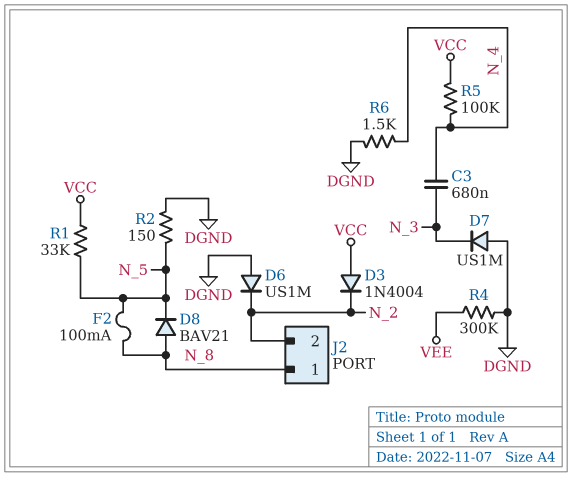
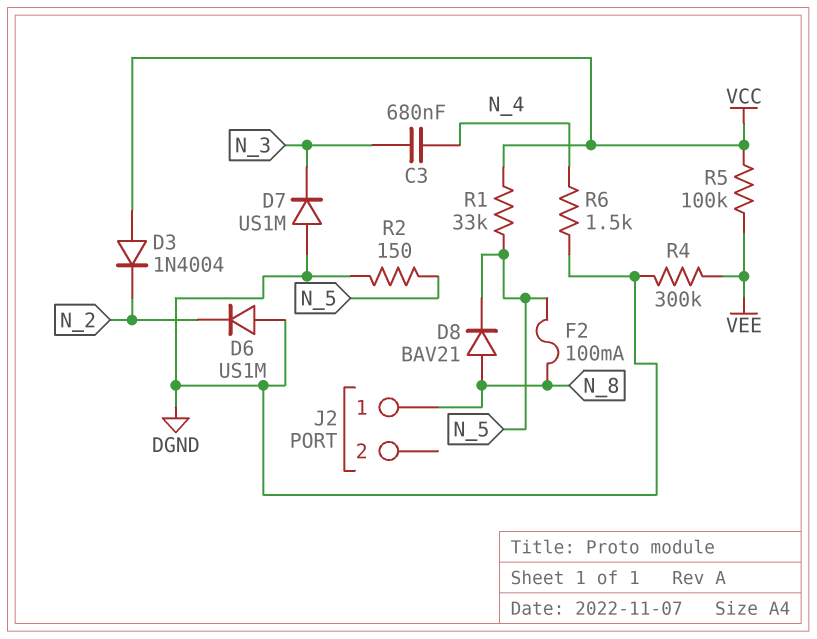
J2 pin 2: N_2 -> none
R5: 100k (N_4, VCC) -> 100k (VCC, VEE)

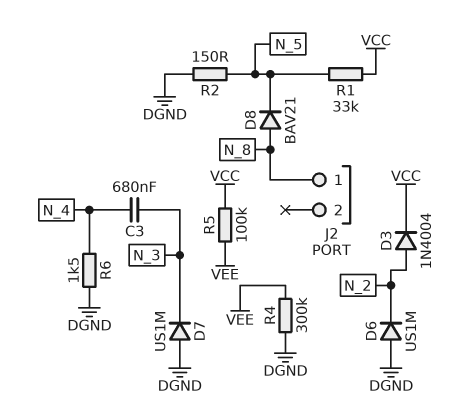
D3: diode 1N4004 (A VCC, K N_2) -> diode 1N4004 (A N_2, K VCC)
F2: 100mA (N_5, N_8) -> none

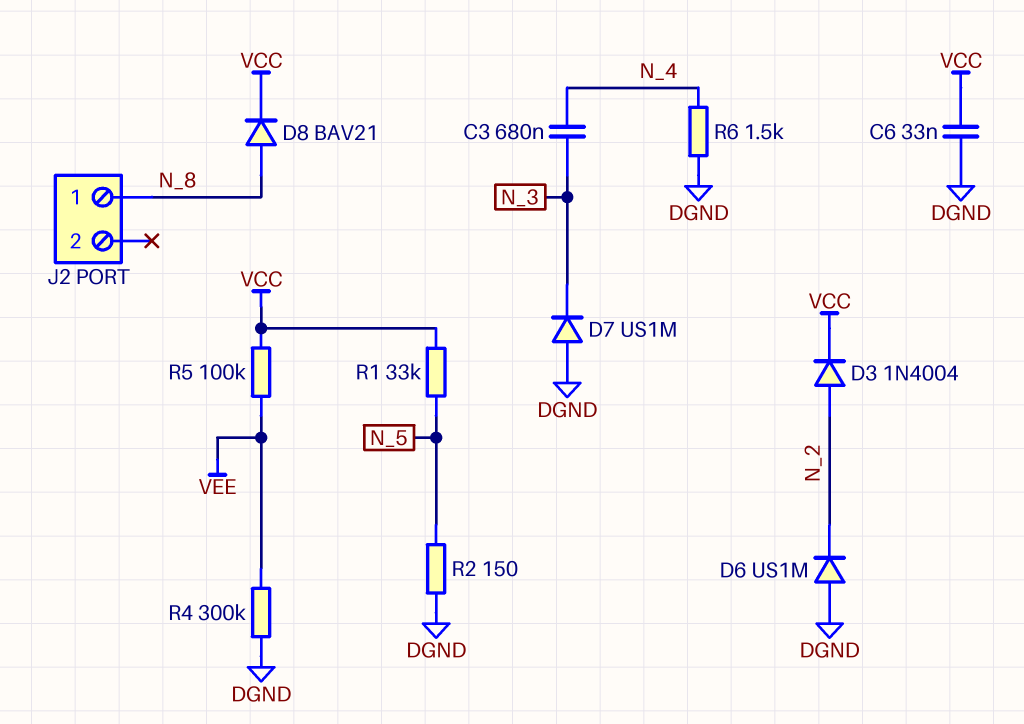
C6: none -> 33nF (DGND, VCC)
D8: diode BAV21 (A N_8, K N_5) -> diode BAV21 (A N_8, K VCC)

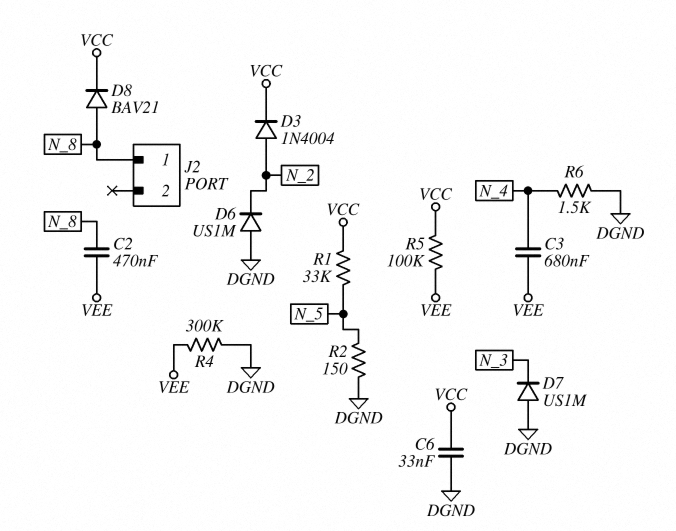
C2: none -> 470nF (N_8, VEE)
C3: 680nF (N_3, N_4) -> 680nF (N_4, VEE)

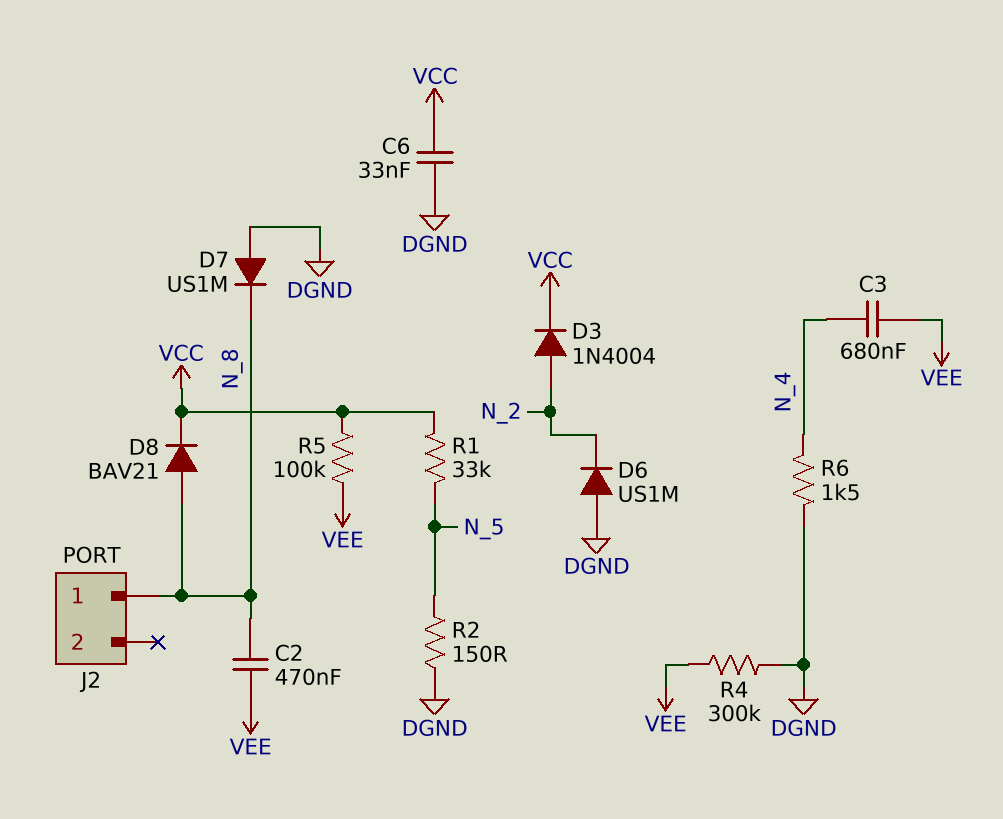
D7: diode US1M (A DGND, K N_3) -> diode US1M (A DGND, K N_8)

